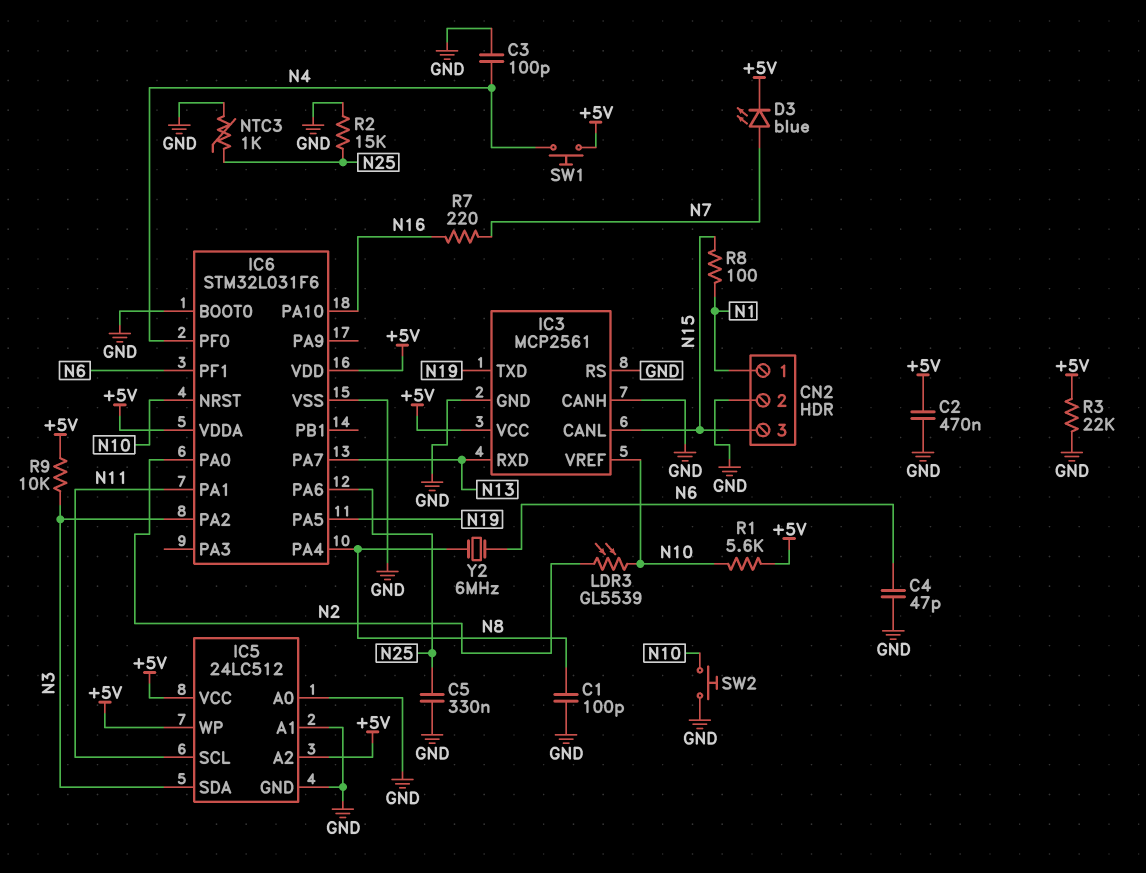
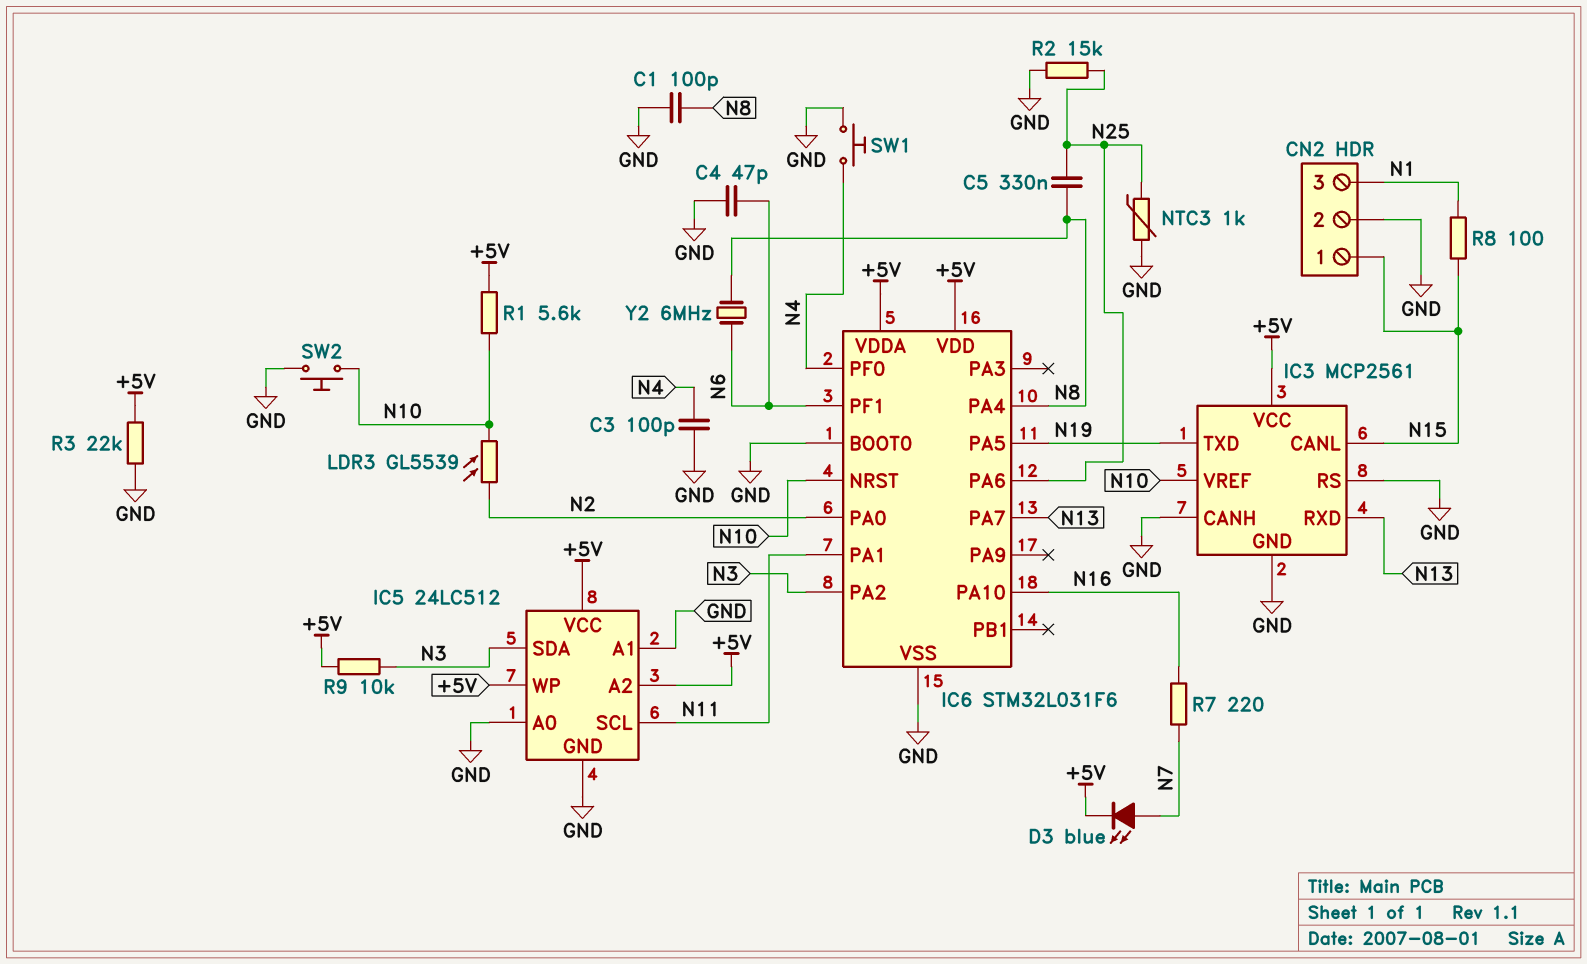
C2: 470nF (+5V, GND) -> none
C5: 330nF (GND, N25) -> 330nF (N8, N25)
CN2 pin 1: N1 -> N15
CN2 pin 3: N15 -> N1
SW1: button (+5V, N4) -> button (GND, N4)

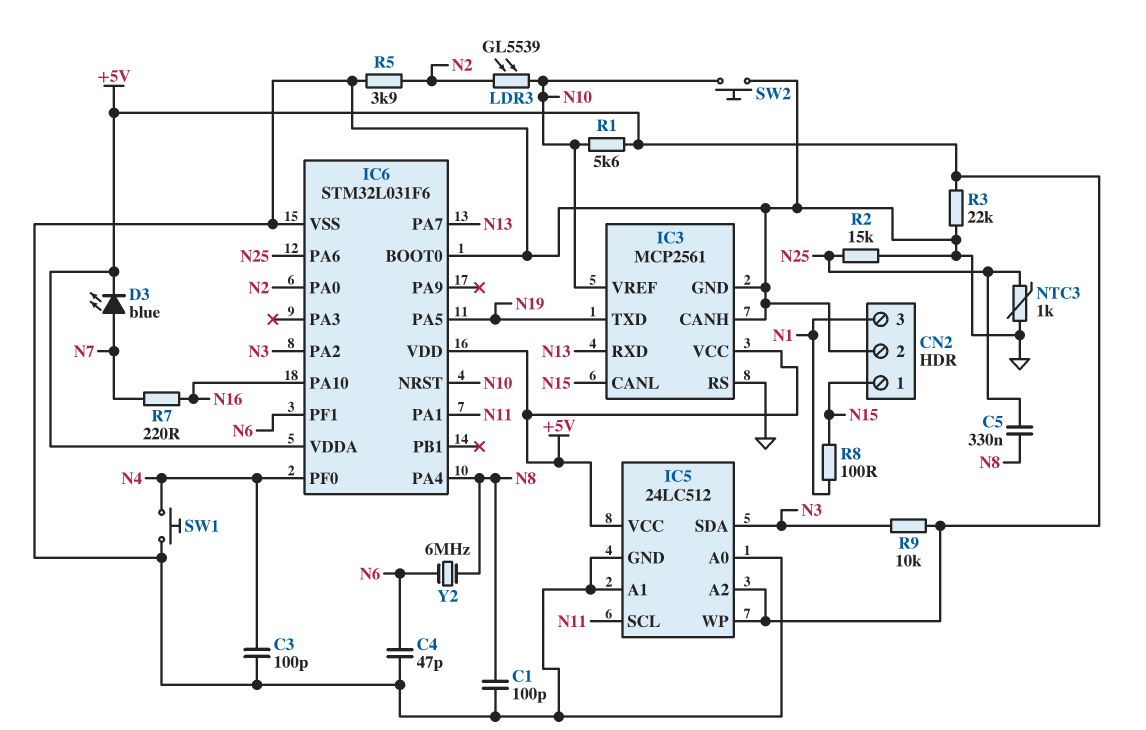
R5: none -> 3.9k (GND, N2)

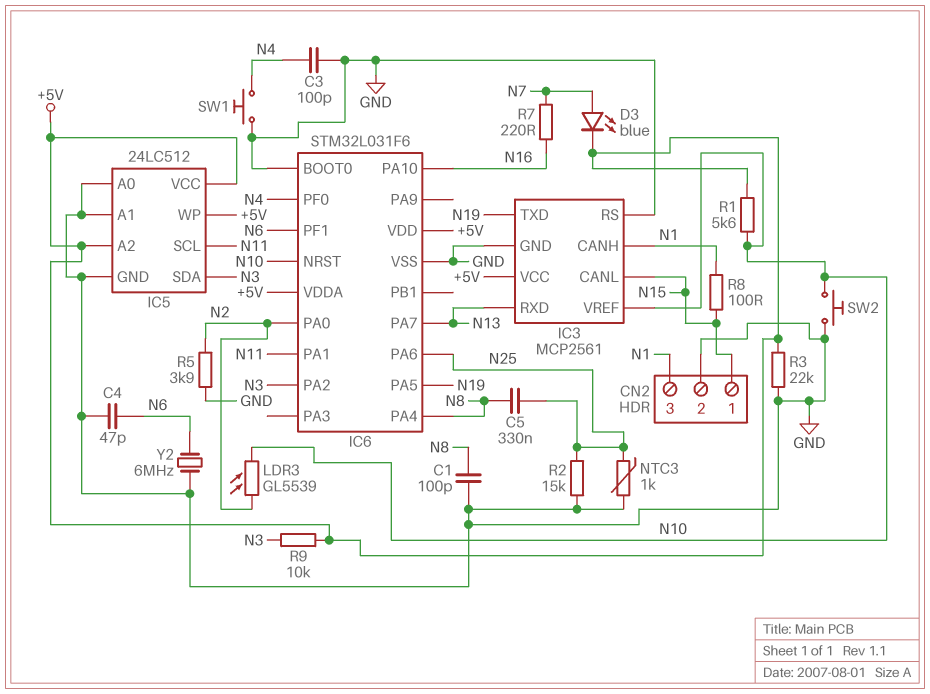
IC3 pin CANH: GND -> N1
Y2: 6MHz (N6, N8) -> 6MHz (GND, N6)

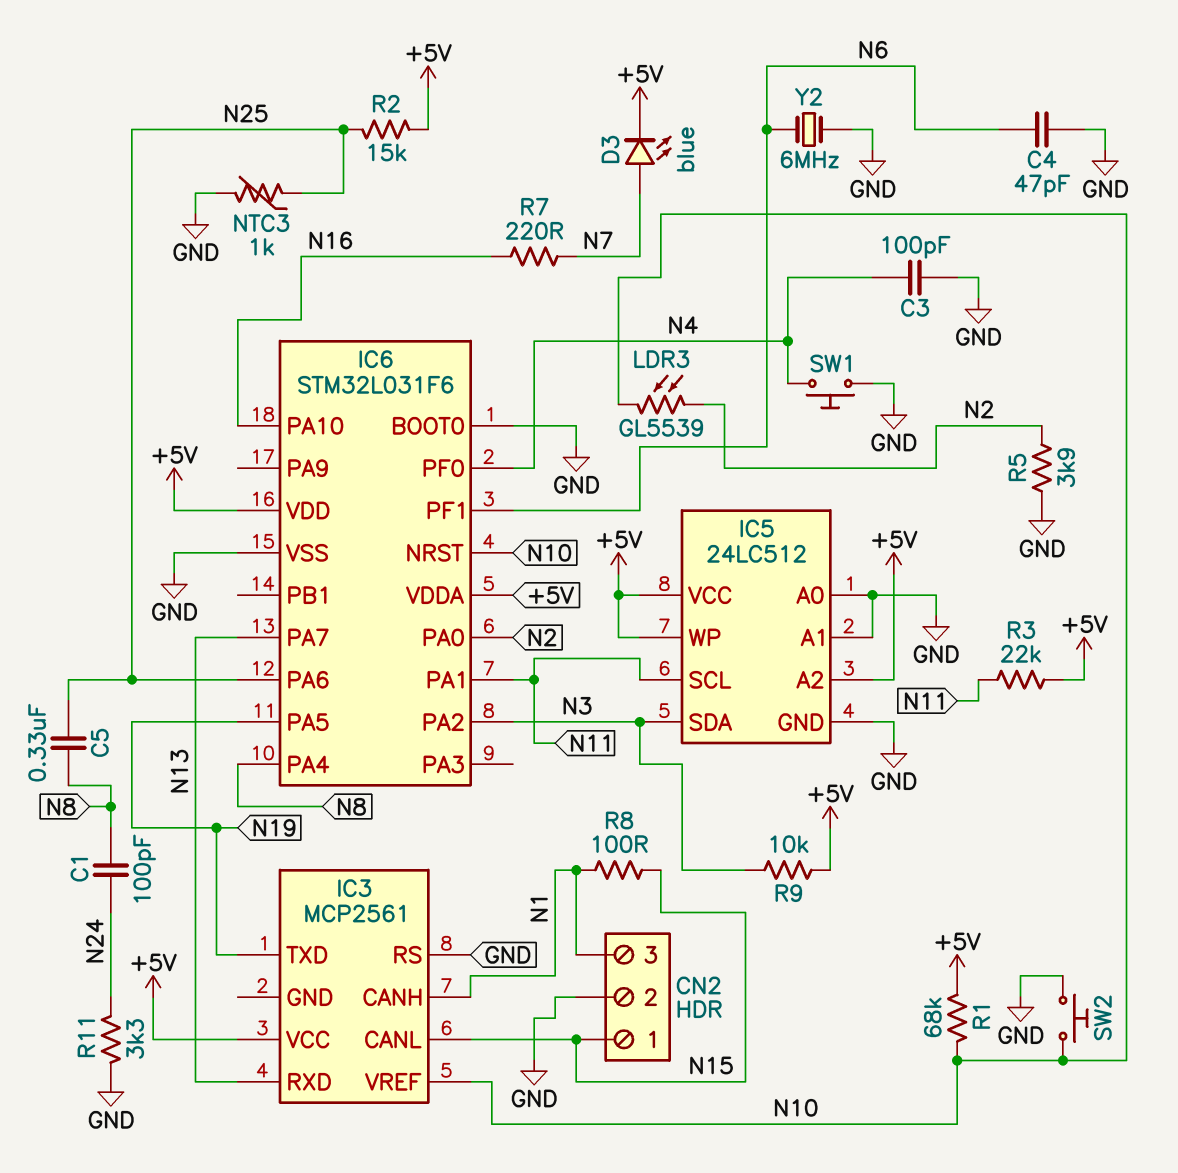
C1: 100pF (GND, N8) -> 100pF (N8, N24)
IC3 pin GND: GND -> none
R1: 5.6k (+5V, N10) -> 68k (+5V, N10)
R2: 15k (GND, N25) -> 15k (+5V, N25)
R3: 22k (+5V, GND) -> 22k (+5V, N11)
R11: none -> 3.3k (GND, N24)

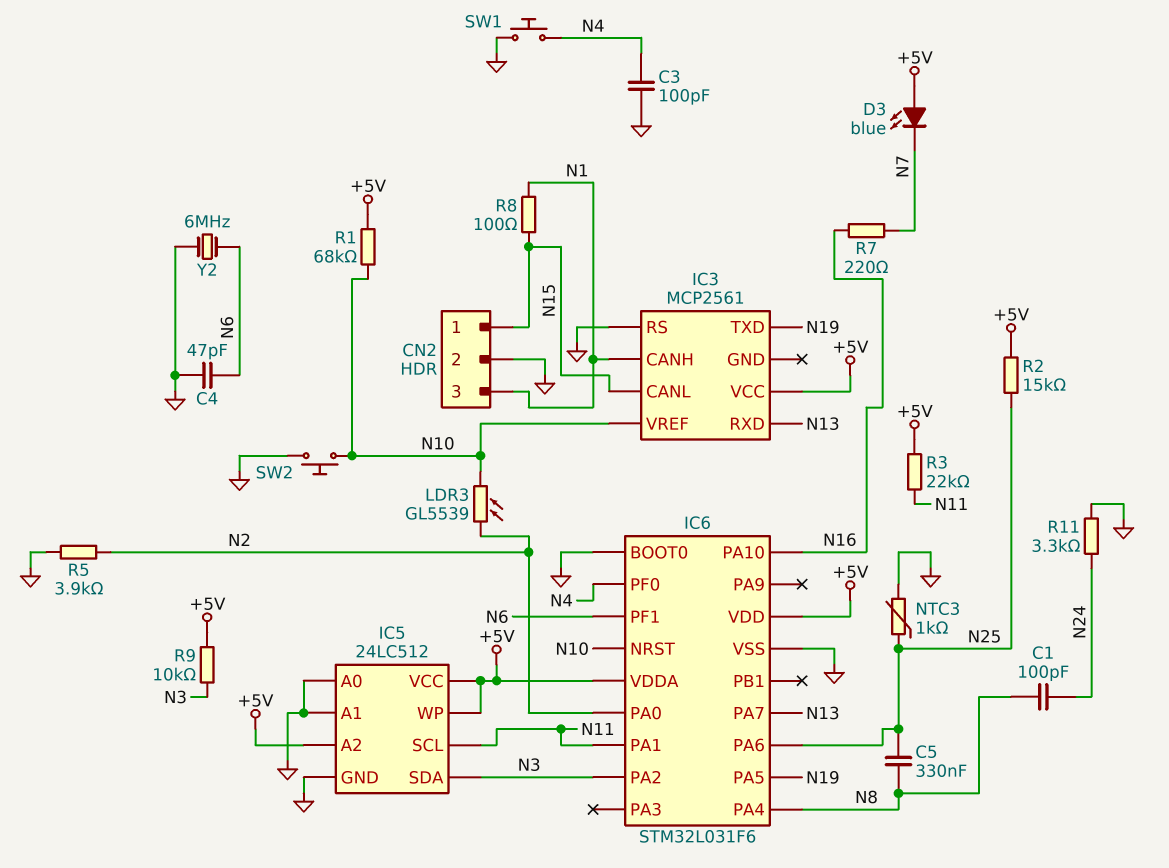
D3: LED blue (A N7, K +5V) -> LED blue (A +5V, K N7)

